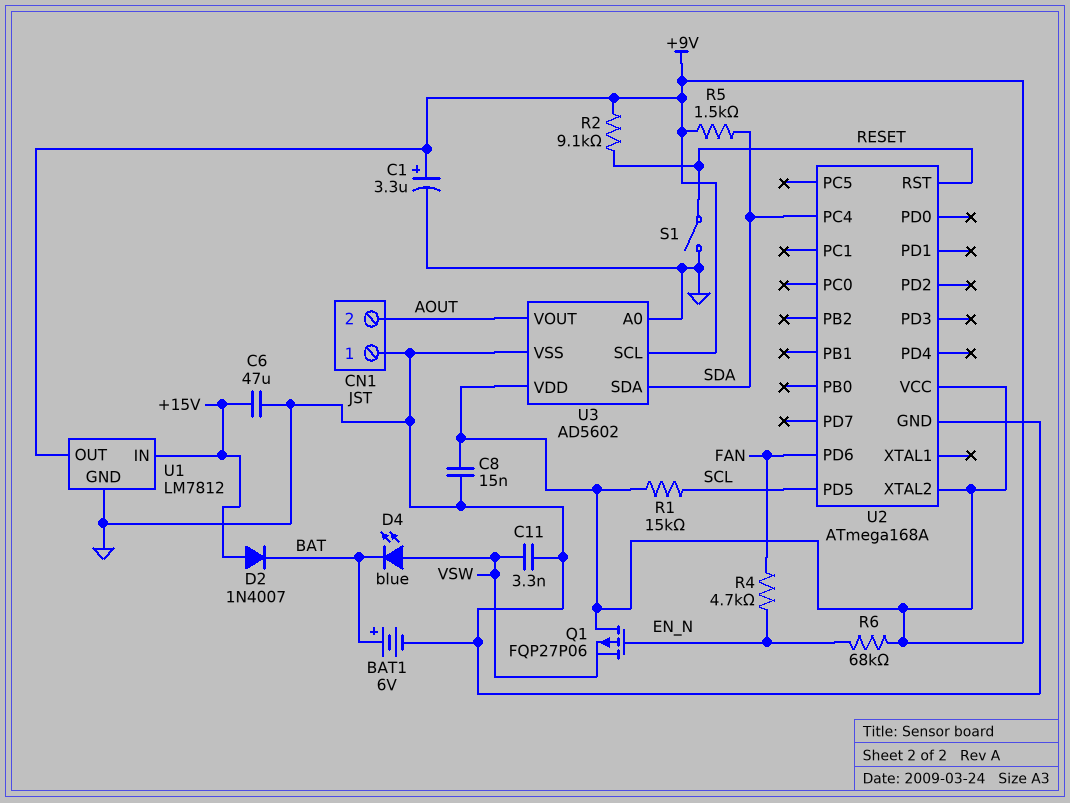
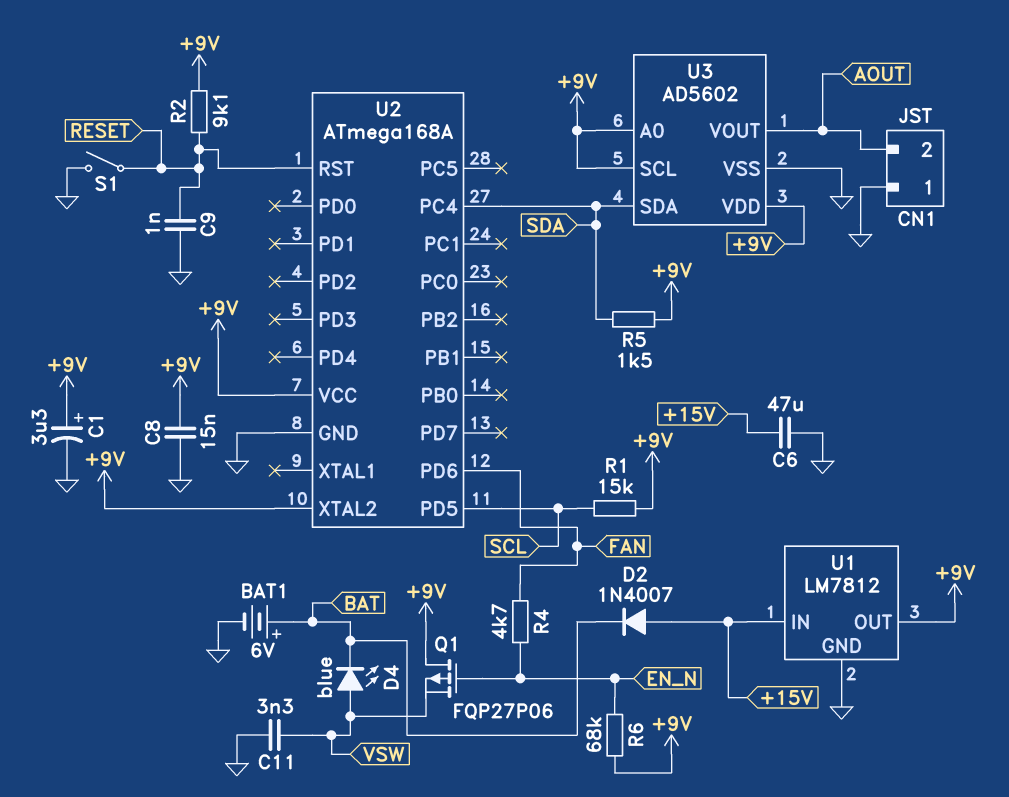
C9: none -> 1nF (GND, RESET)
U3 pin A0: GND -> +9V

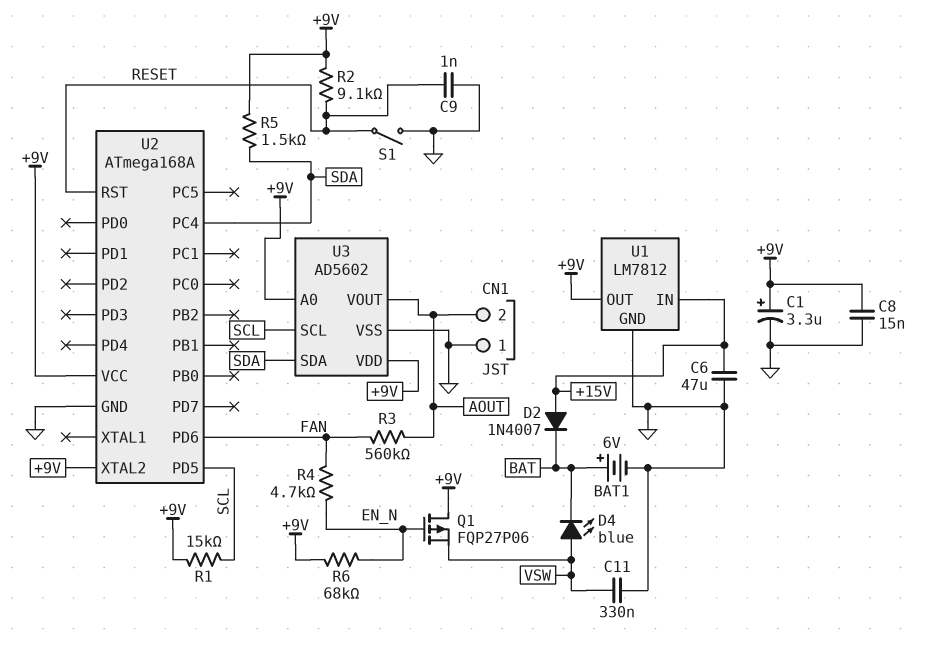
C11: 3.3nF (GND, VSW) -> 330nF (GND, VSW)
R3: none -> 560k (AOUT, FAN)
U3 pin SCL: +9V -> SCL

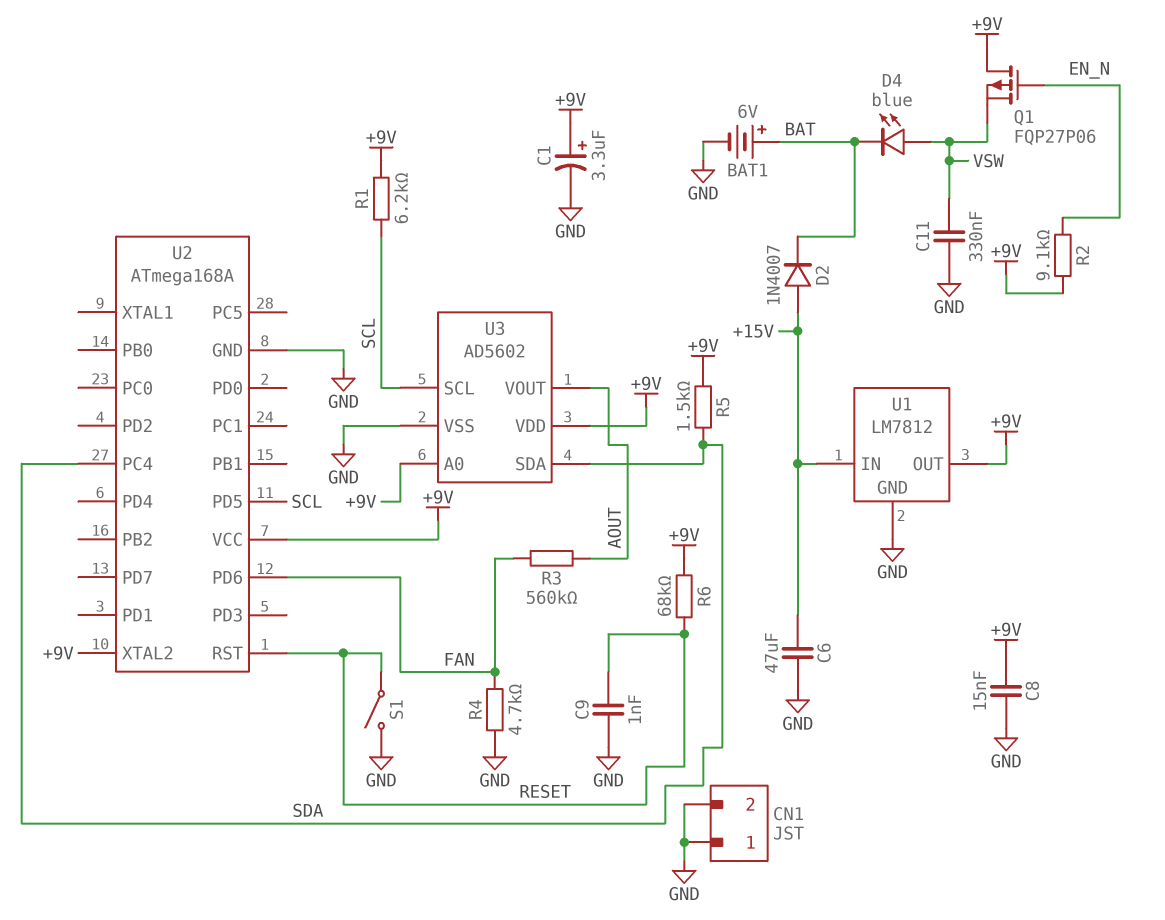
CN1 pin 2: AOUT -> GND
R1: 15k (+9V, SCL) -> 6.2k (+9V, SCL)
R2: 9.1k (+9V, RESET) -> 9.1k (+9V, EN_N)
R4: 4.7k (EN_N, FAN) -> 4.7k (FAN, GND)
R6: 68k (+9V, EN_N) -> 68k (+9V, RESET)

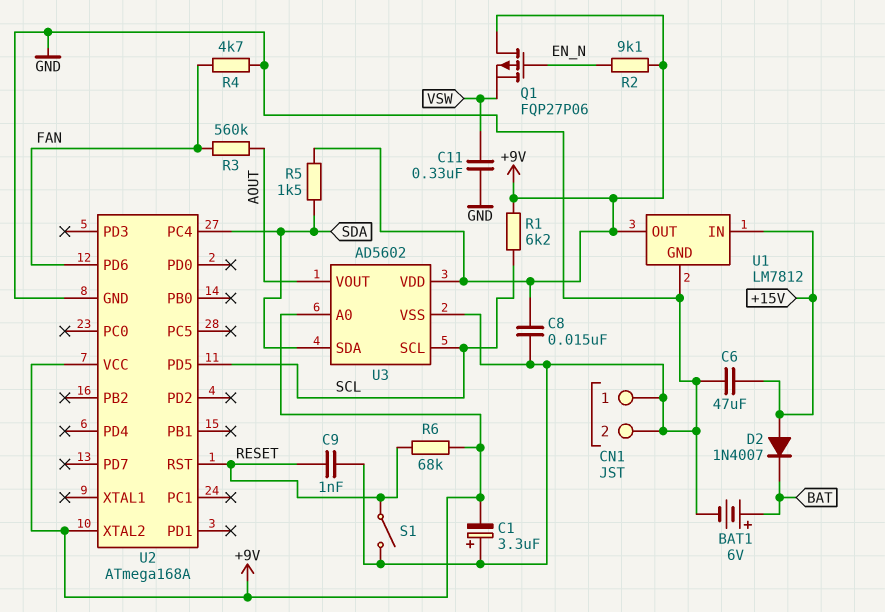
C1: 3.3uF (plus +9V, minus GND) -> 3.3uF (plus GND, minus +9V)
D4: LED blue (A VSW, K BAT) -> none

